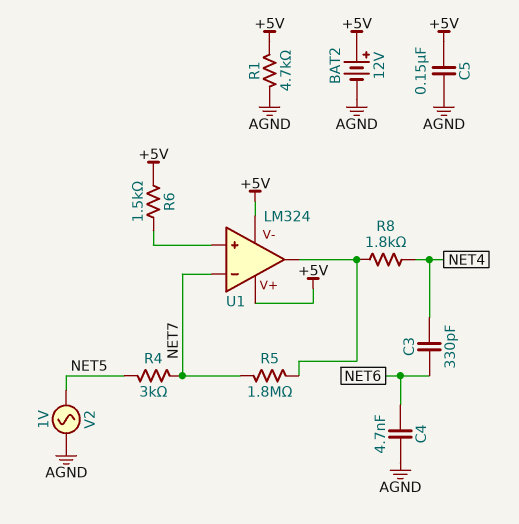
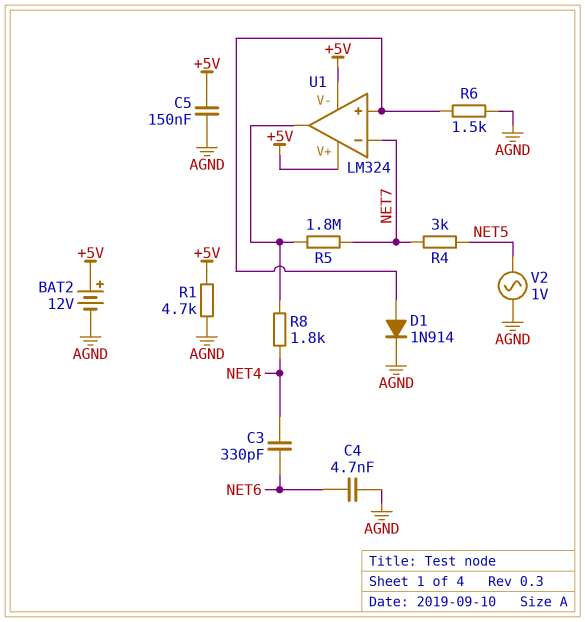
D1: none -> diode 1N914 (A U1/in+, K AGND)
R6: 1.5k (+5V, U1/in+) -> 1.5k (AGND, U1/in+)

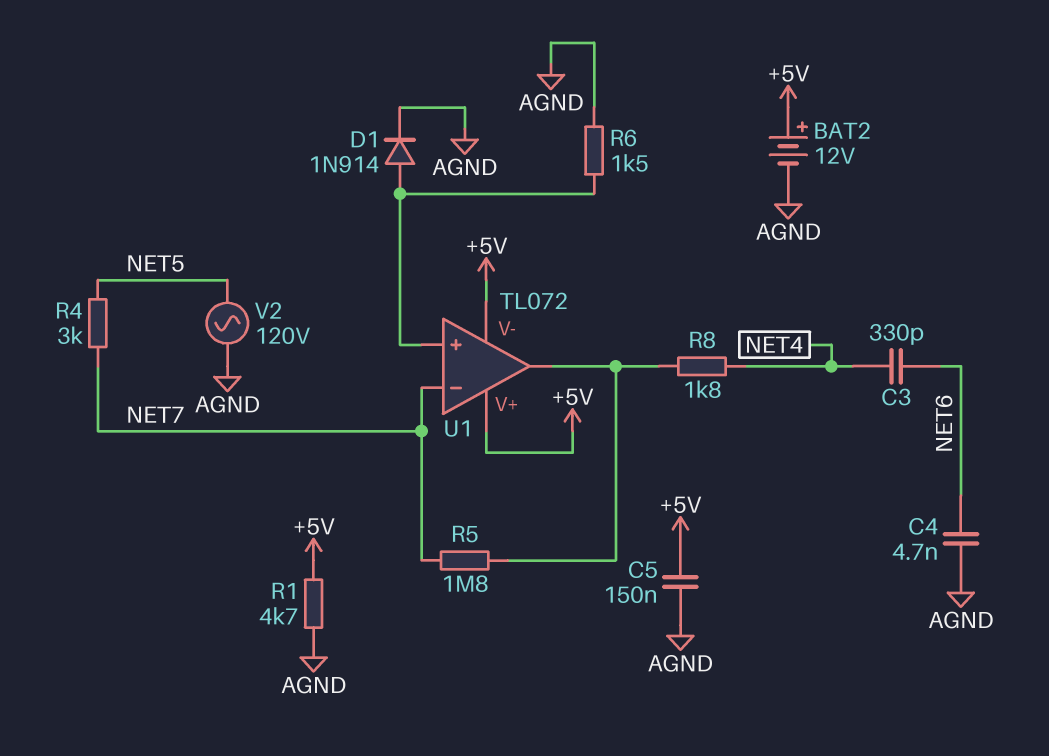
U1: LM324 -> TL072
V2: AC 1V (AGND, NET5) -> AC 120V (AGND, NET5)

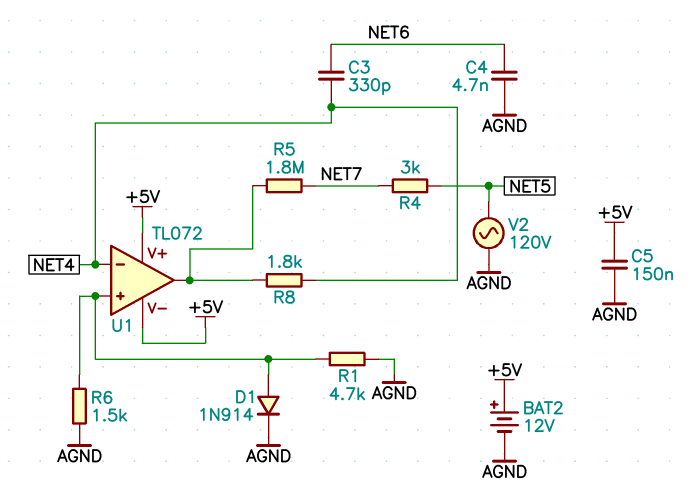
R1: 4.7k (+5V, AGND) -> 4.7k (AGND, U1/in+)
U1 pin in-: NET7 -> NET4

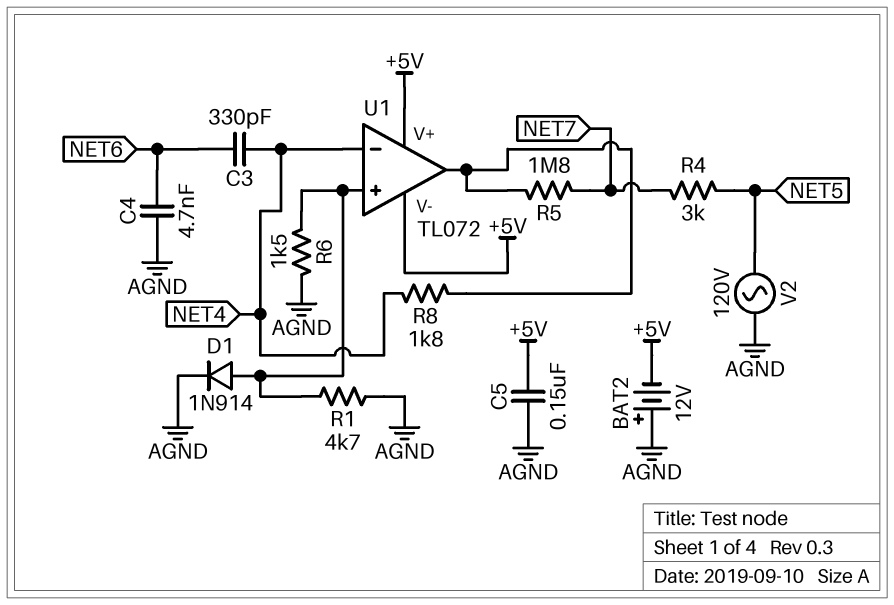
BAT2: 12V (plus +5V, minus AGND) -> 12V (plus AGND, minus +5V)

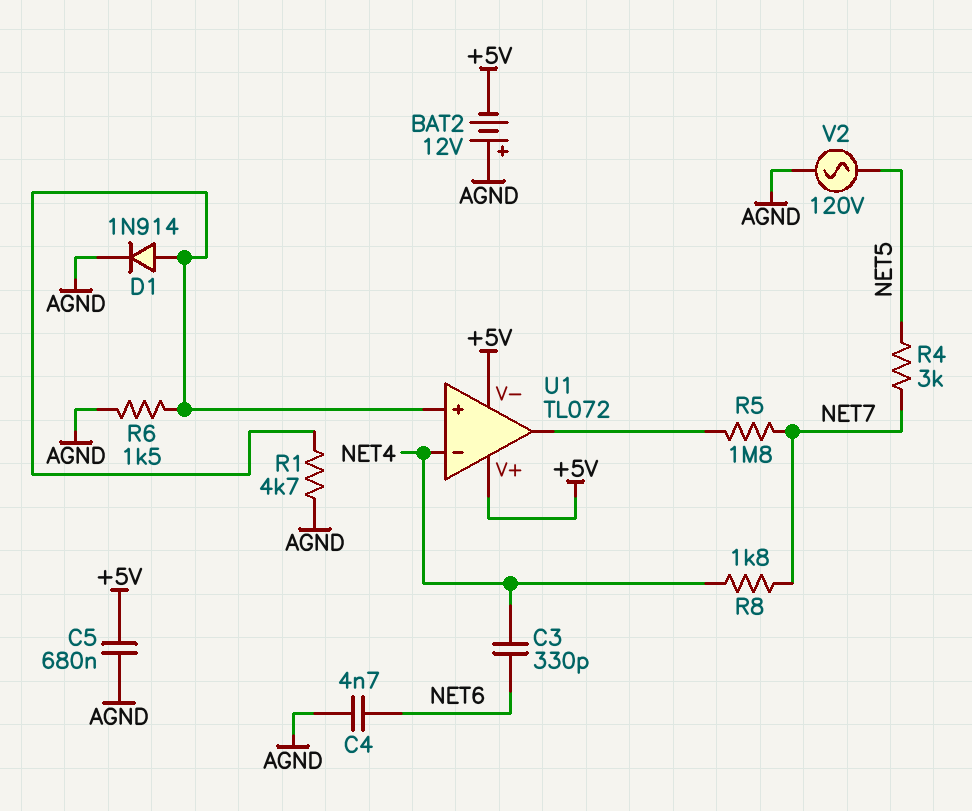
C5: 150nF (+5V, AGND) -> 680nF (+5V, AGND)
R8: 1.8k (NET4, U1/out) -> 1.8k (NET4, NET7)

